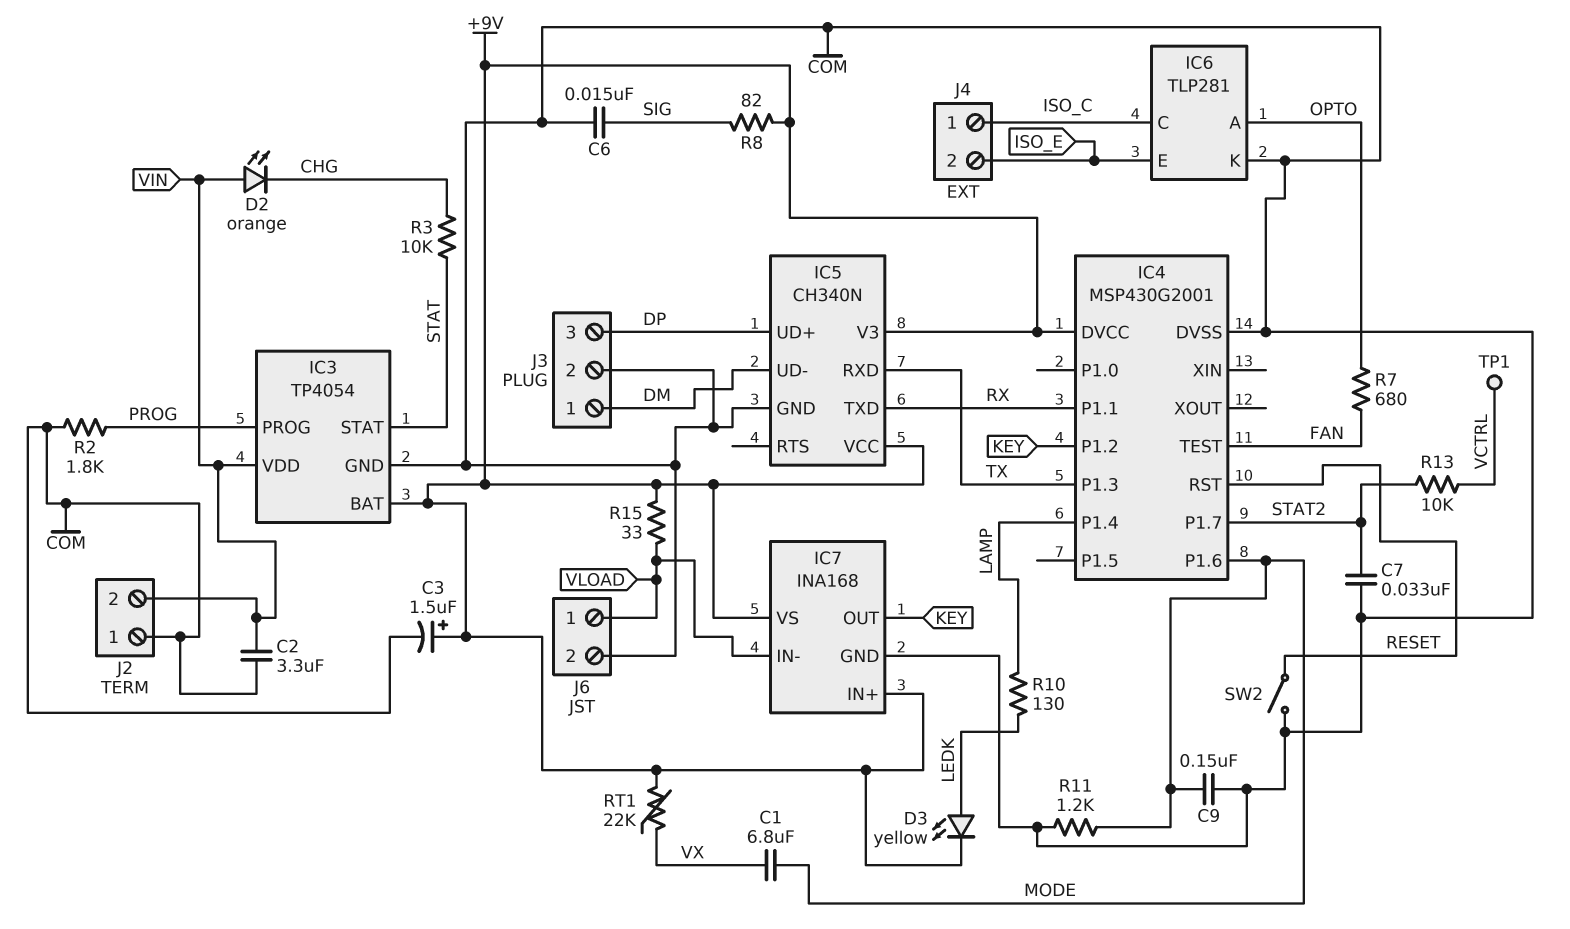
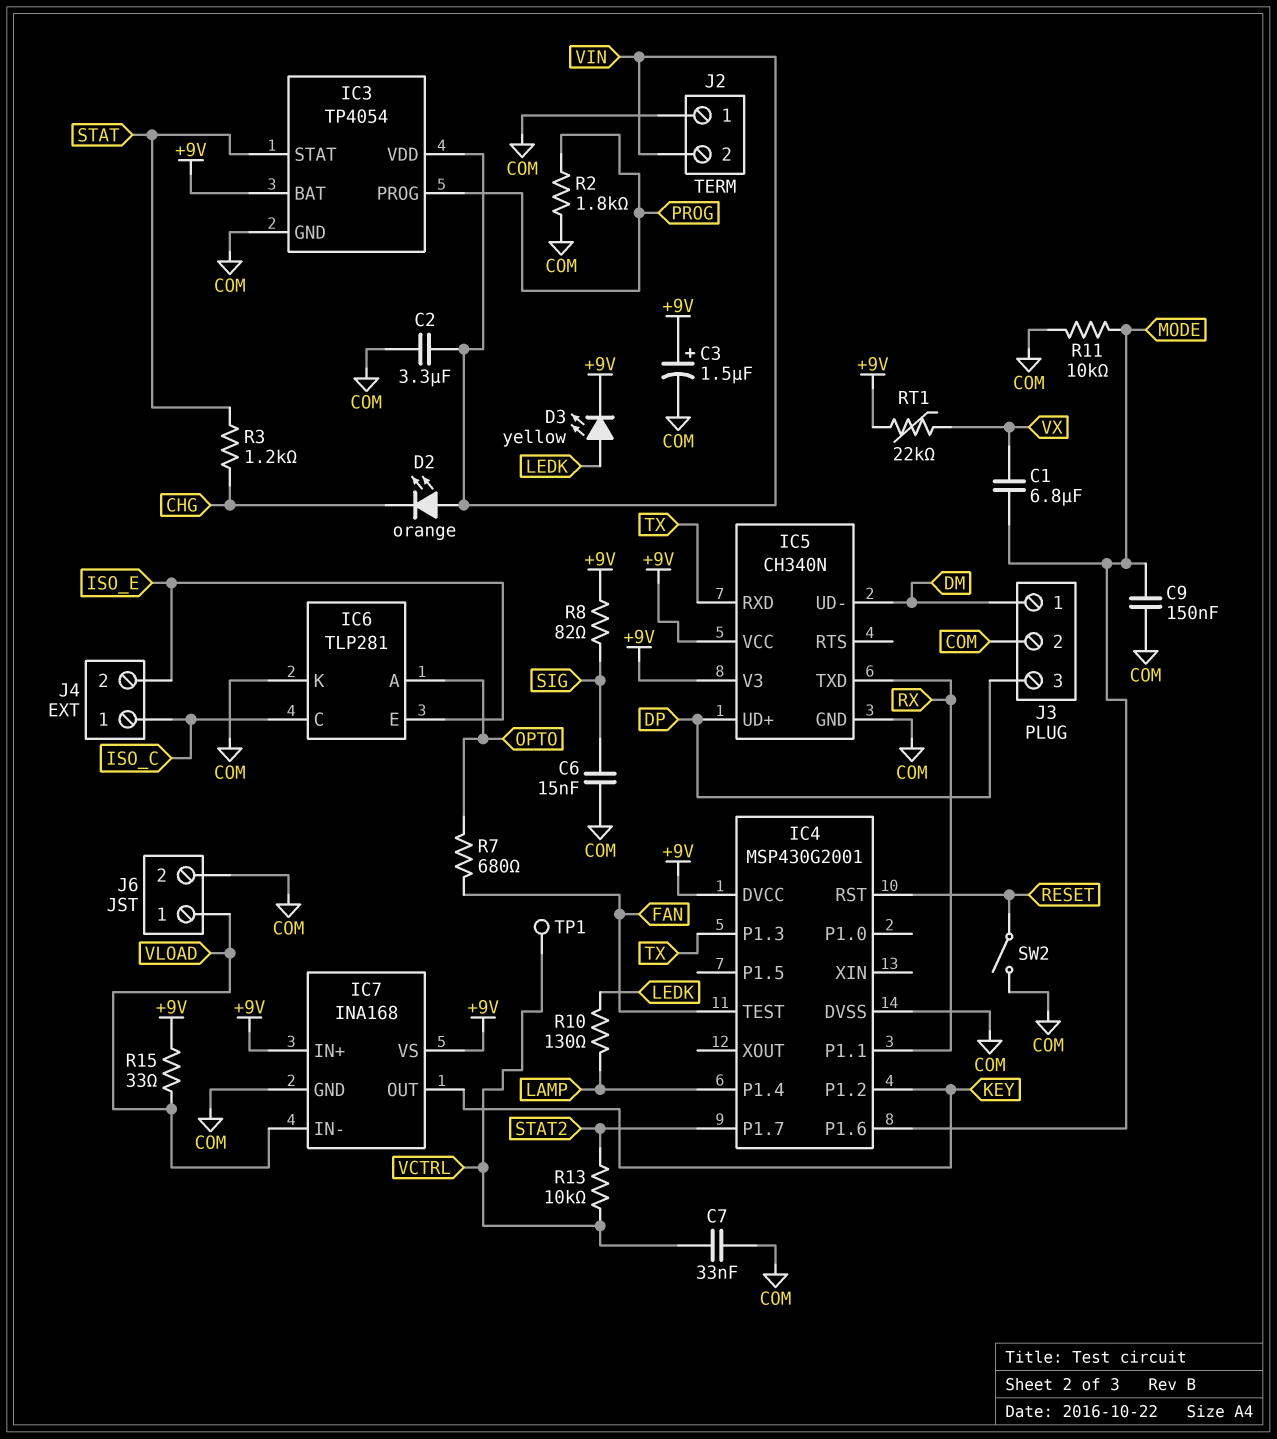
C7: 33nF (COM, STAT2) -> 33nF (COM, VCTRL)
R3: 10k (CHG, STAT) -> 1.2k (CHG, STAT)
R11: 1.2k (COM, MODE) -> 10k (COM, MODE)

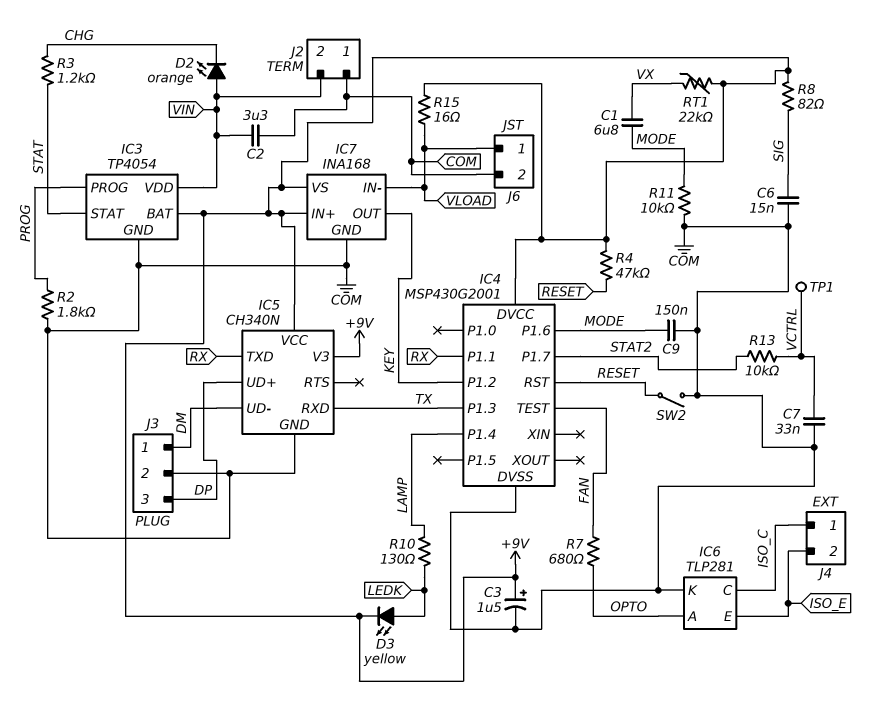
R4: none -> 47k (+9V, RESET)
R15: 33 (+9V, VLOAD) -> 16 (+9V, VLOAD)

